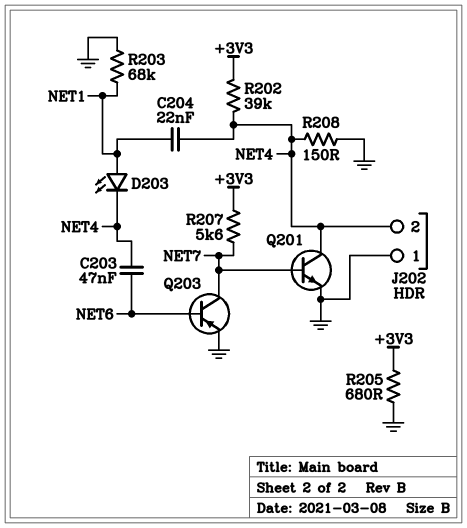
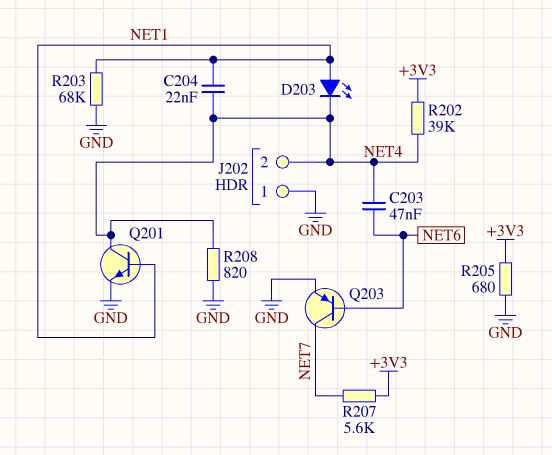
Q201: NPN (B NET7, C NET4, E GND) -> NPN (B NET1, C NET4, E GND)
R208: 150 (GND, NET4) -> 820 (GND, NET4)

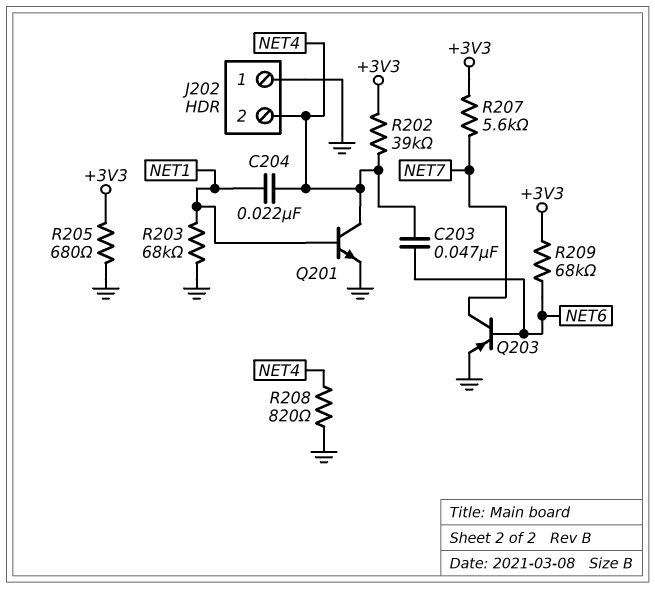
D203: LED (A NET1, K NET4) -> none
R209: none -> 68k (+3V3, NET6)

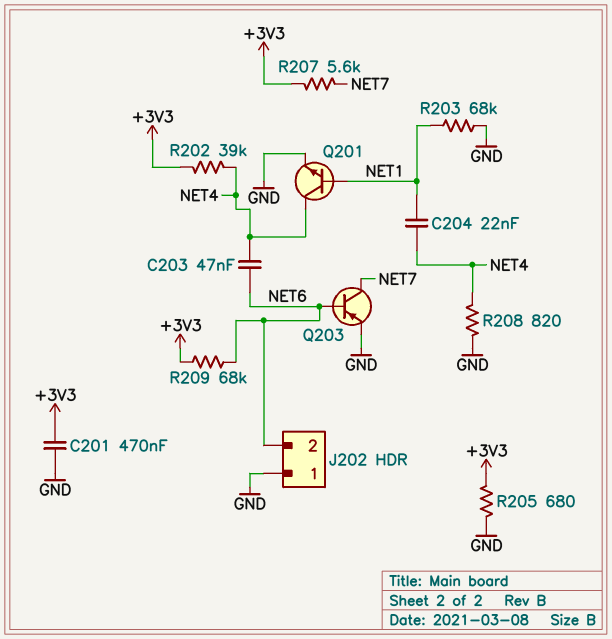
C201: none -> 470nF (+3V3, GND)
J202 pin 2: NET4 -> NET6

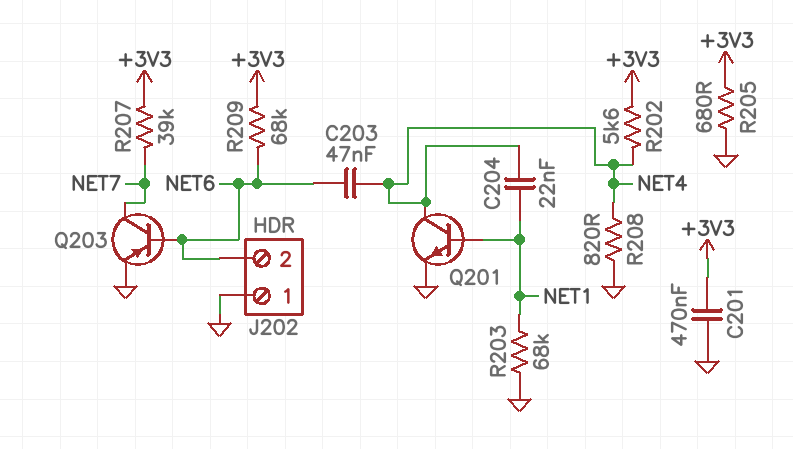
R202: 39k (+3V3, NET4) -> 5.6k (+3V3, NET4)
R207: 5.6k (+3V3, NET7) -> 39k (+3V3, NET7)

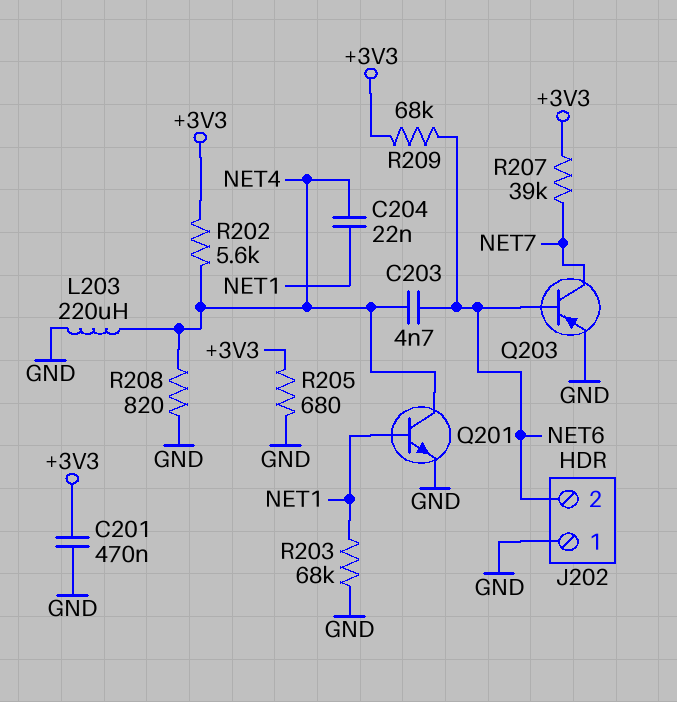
C203: 47nF (NET4, NET6) -> 4.7nF (NET4, NET6)
L203: none -> 220uH (GND, NET4)

